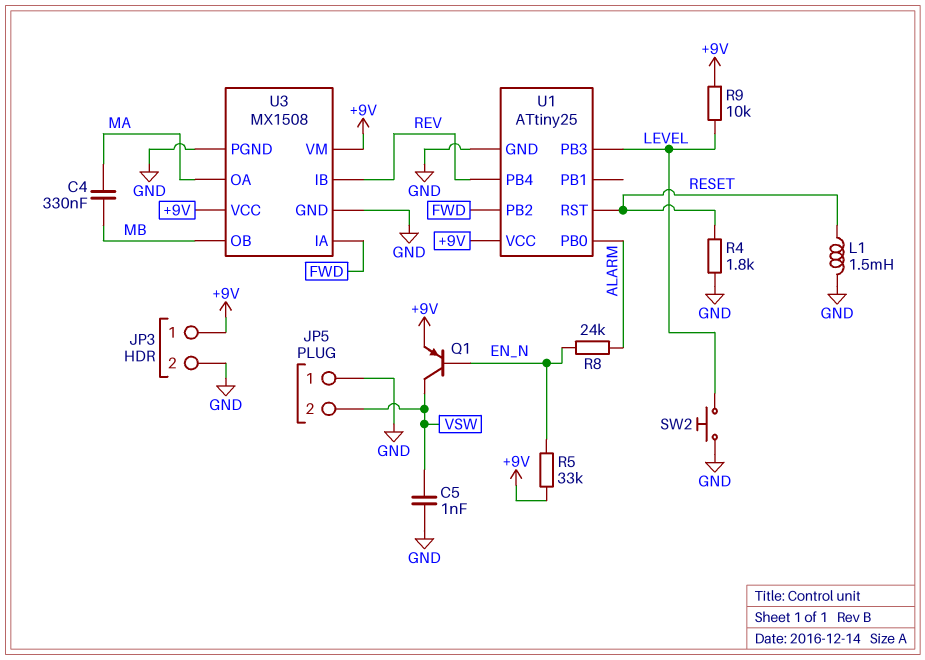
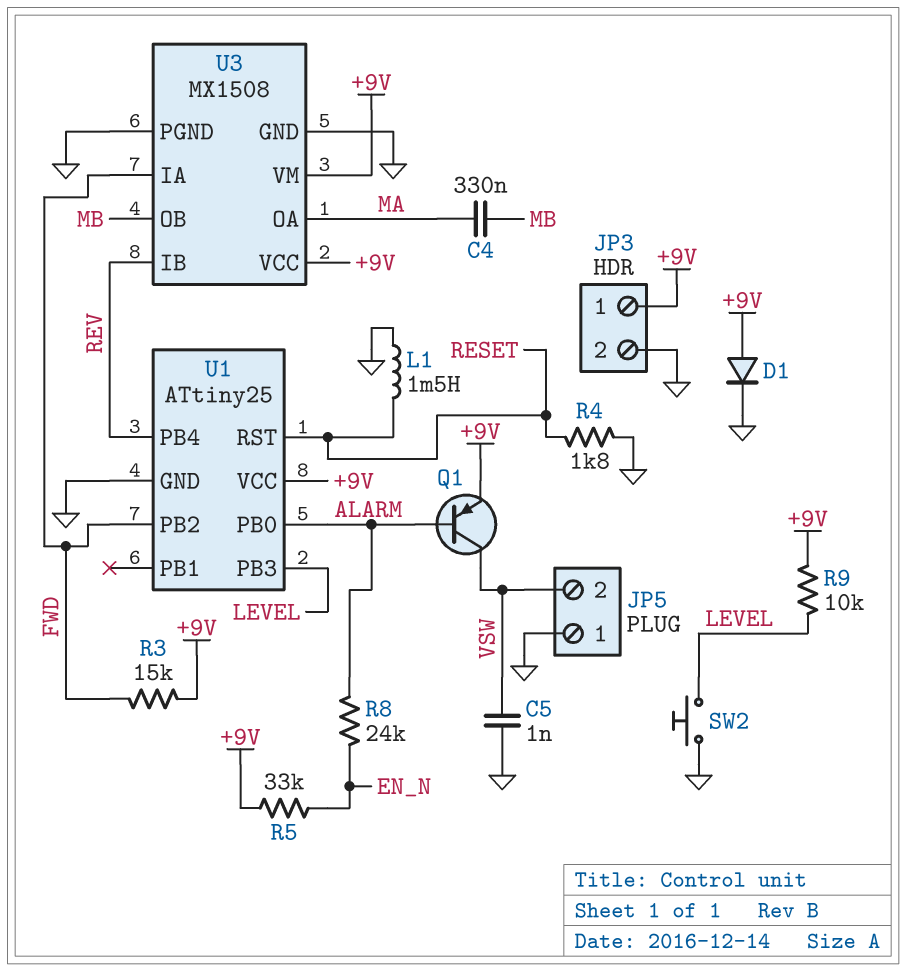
D1: none -> diode (A +9V, K GND)
Q1: PNP (B EN_N, C VSW, E +9V) -> PNP (B ALARM, C VSW, E +9V)
R3: none -> 15k (+9V, FWD)

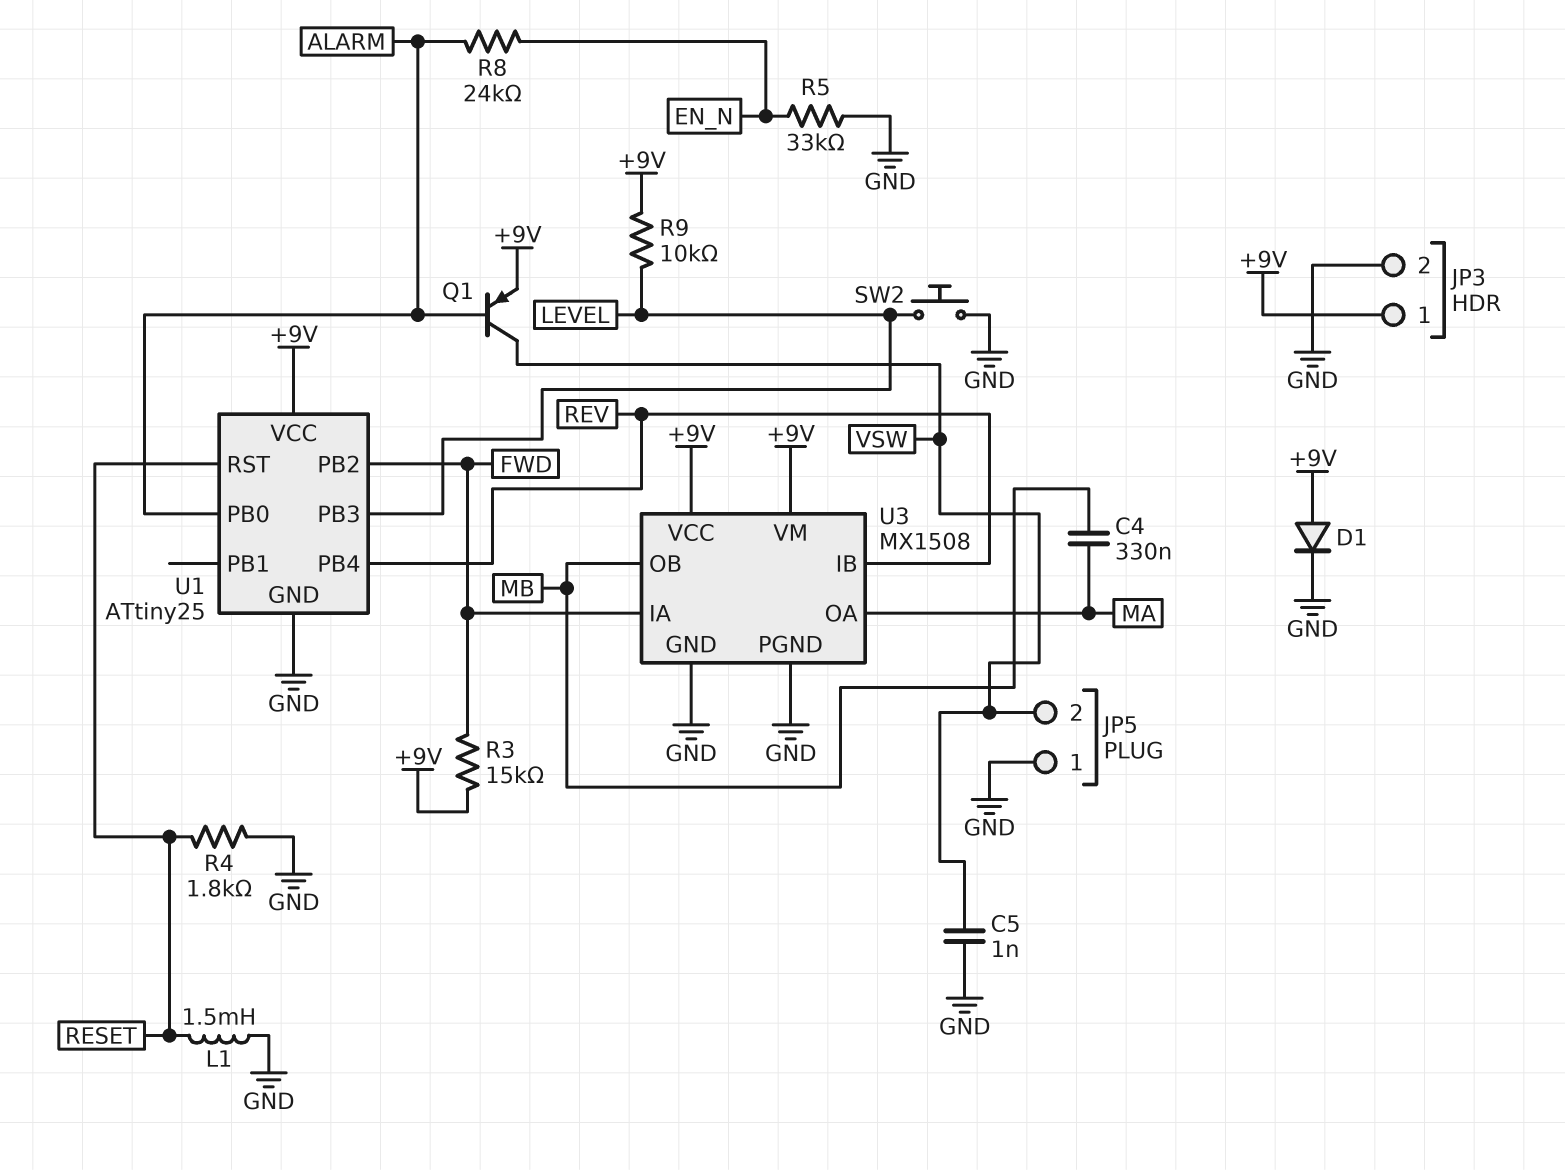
R5: 33k (+9V, EN_N) -> 33k (EN_N, GND)

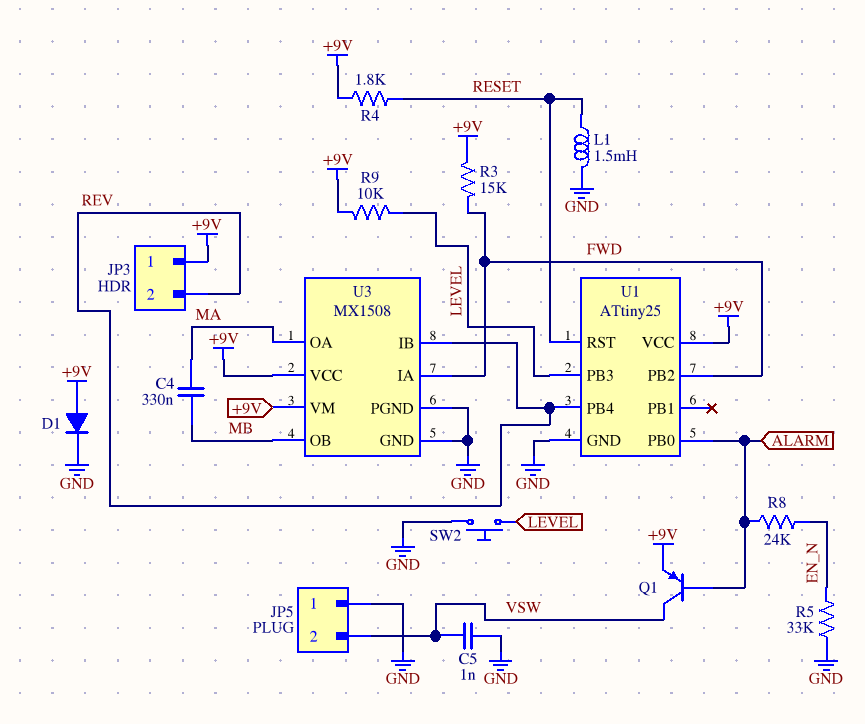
JP3 pin 2: GND -> REV
R4: 1.8k (GND, RESET) -> 1.8k (+9V, RESET)

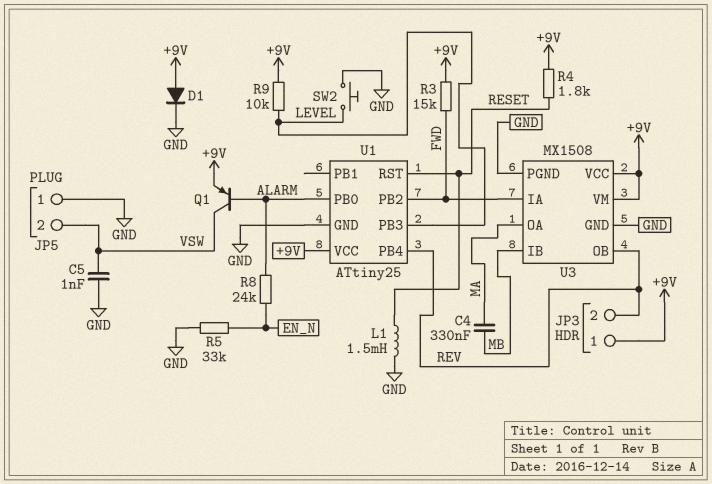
U3 pin IB: REV -> MB
U3 pin OB: MB -> REV

